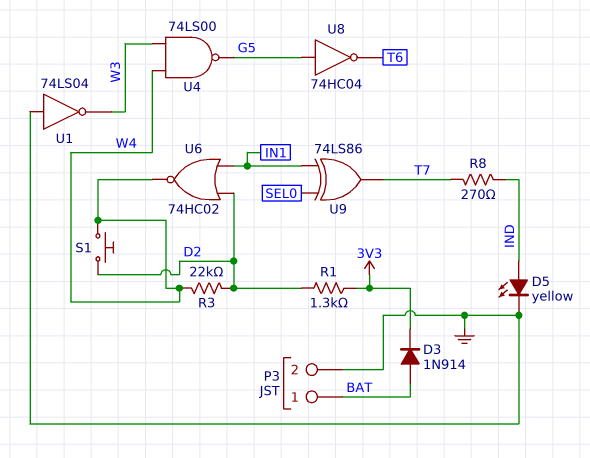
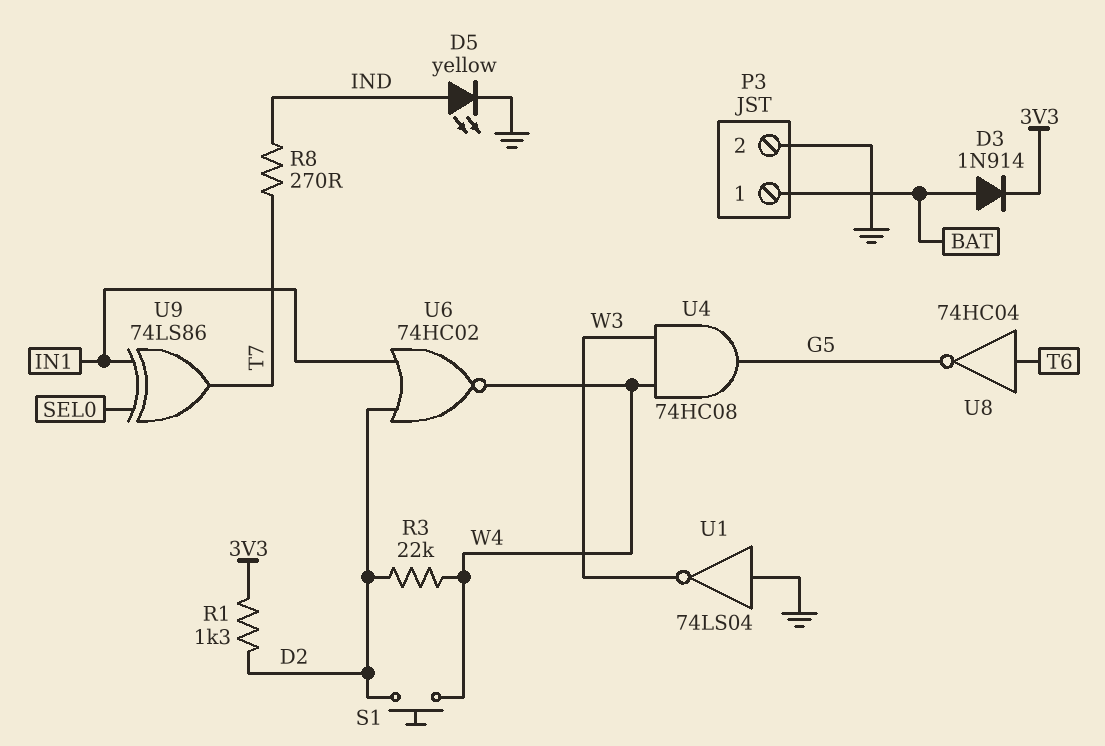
U4: NAND 74LS00 (in W3, in W4, out G5) -> AND 74HC08 (in W3, in W4, out G5)
U8: NOT 74HC04 (in G5, out T6) -> NOT 74HC04 (in T6, out G5)

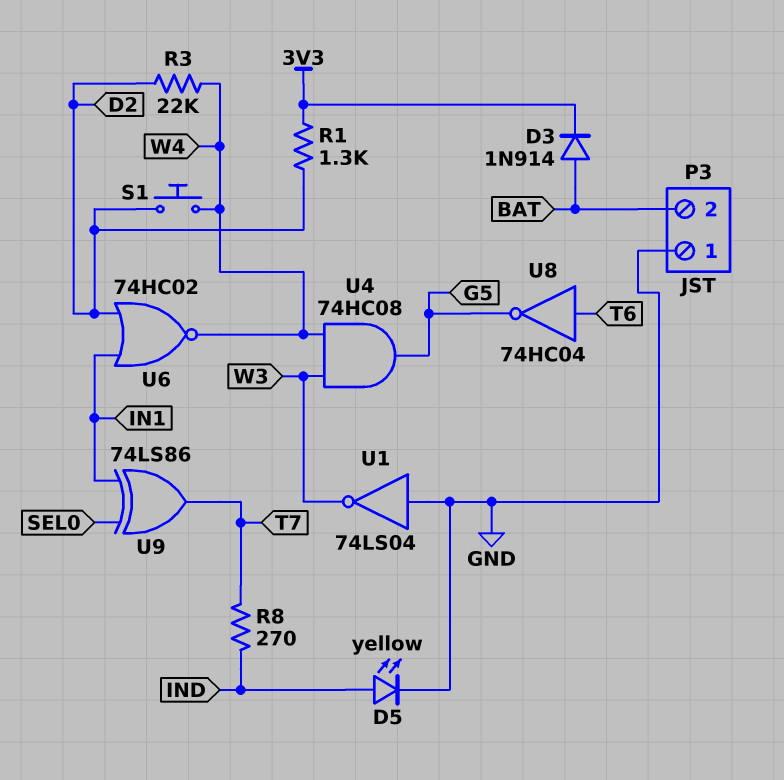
P3 pin 1: BAT -> GND
P3 pin 2: GND -> BAT

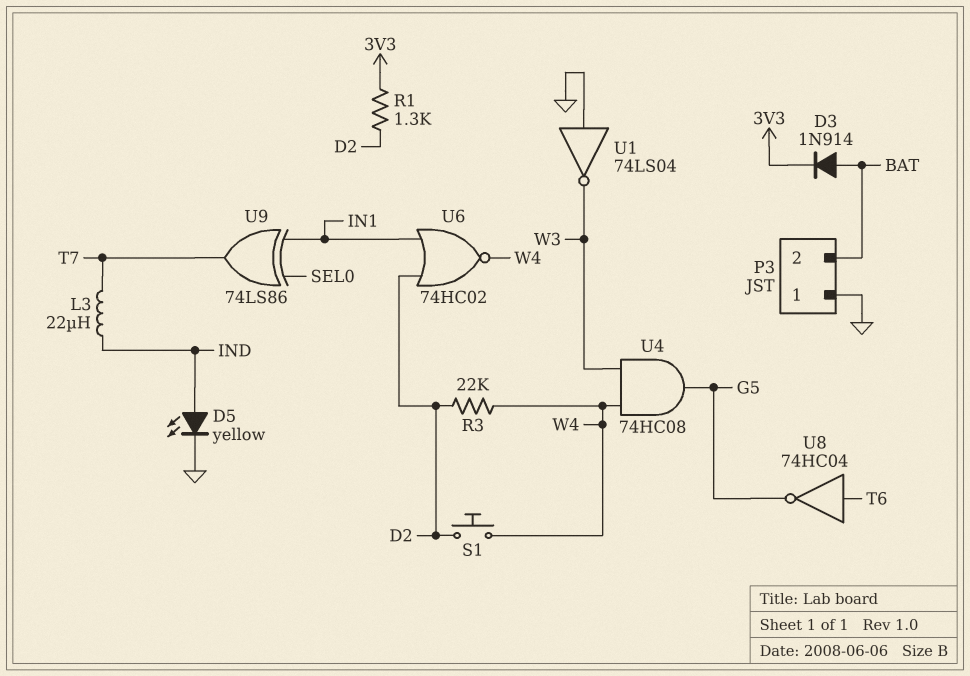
L3: none -> 22uH (IND, T7)
R8: 270 (IND, T7) -> none

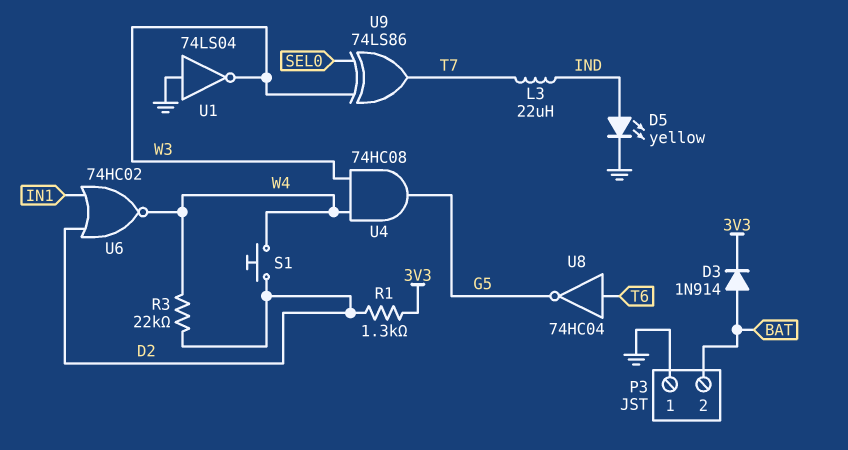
U9: XOR 74LS86 (in IN1, in SEL0, out T7) -> XOR 74LS86 (in SEL0, in W3, out T7)

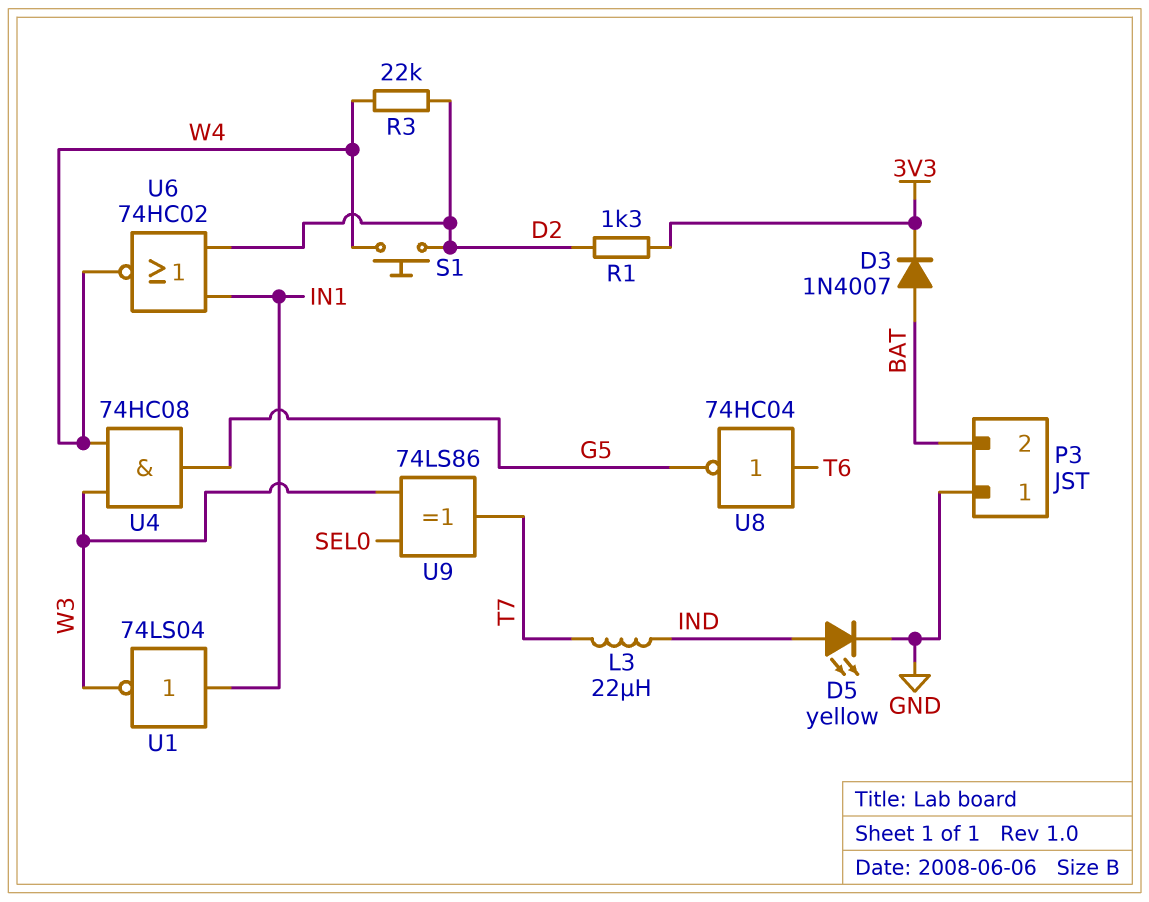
D3: diode 1N914 (A BAT, K 3V3) -> diode 1N4007 (A BAT, K 3V3)
U1: NOT 74LS04 (in GND, out W3) -> NOT 74LS04 (in IN1, out W3)

